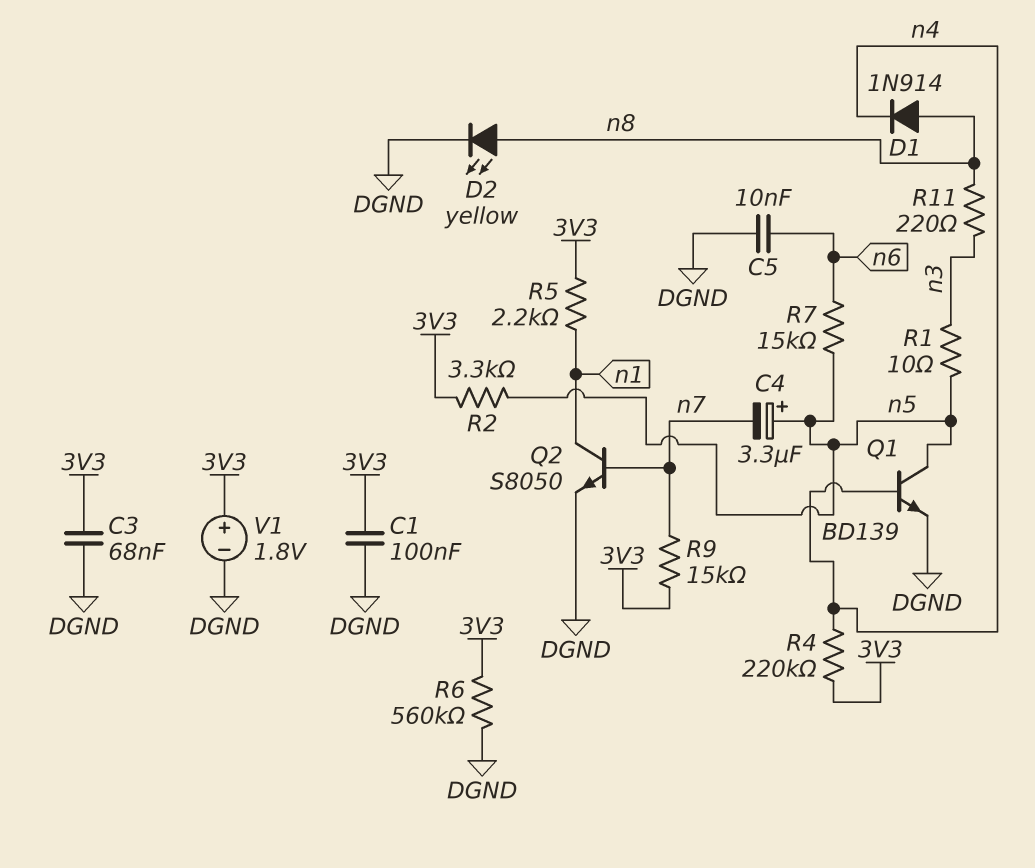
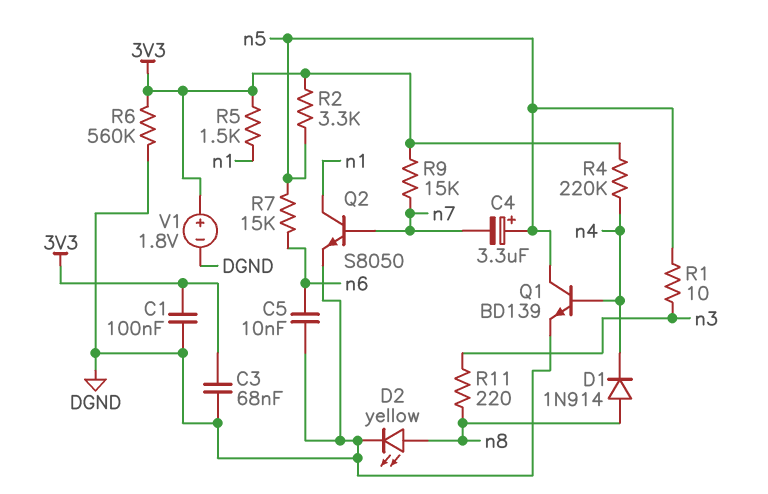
R5: 2.2k (3V3, n1) -> 1.5k (3V3, n1)

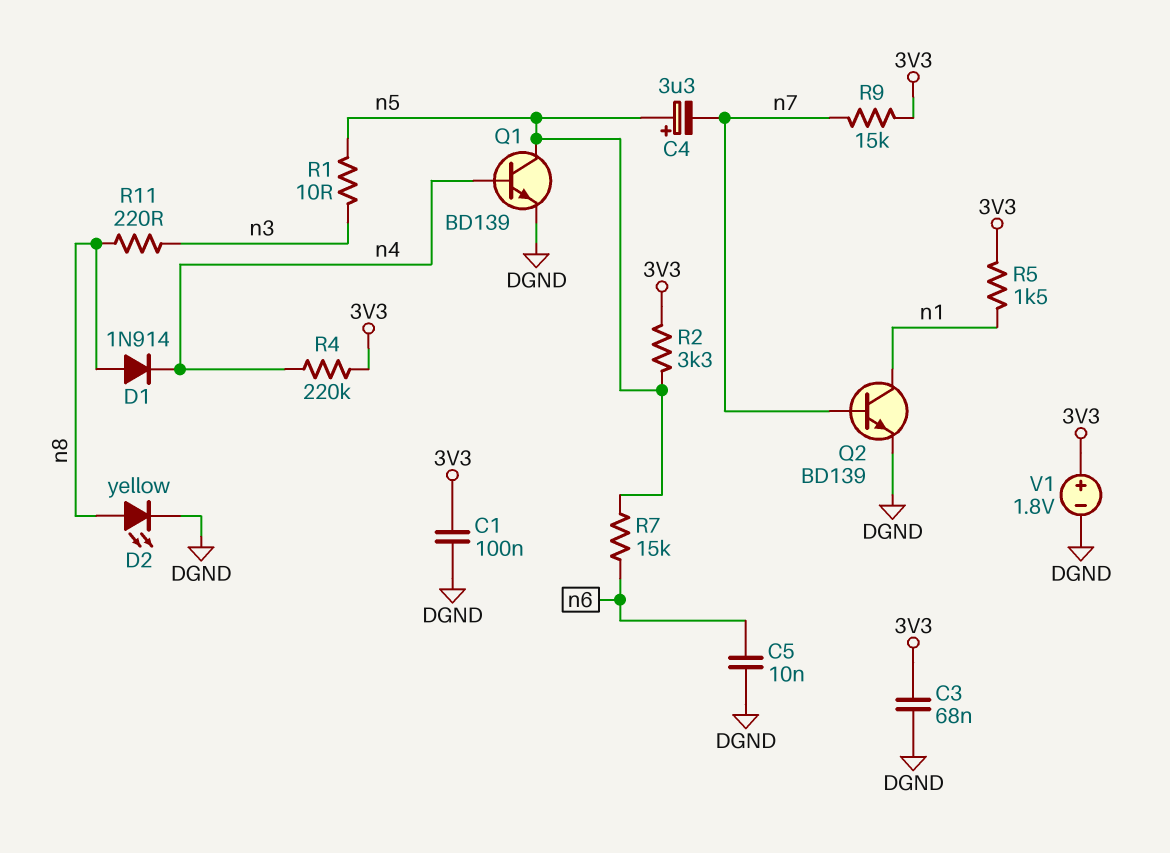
Q2: NPN S8050 (B n7, C n1, E DGND) -> NPN BD139 (B n7, C n1, E DGND)
R6: 560k (3V3, DGND) -> none

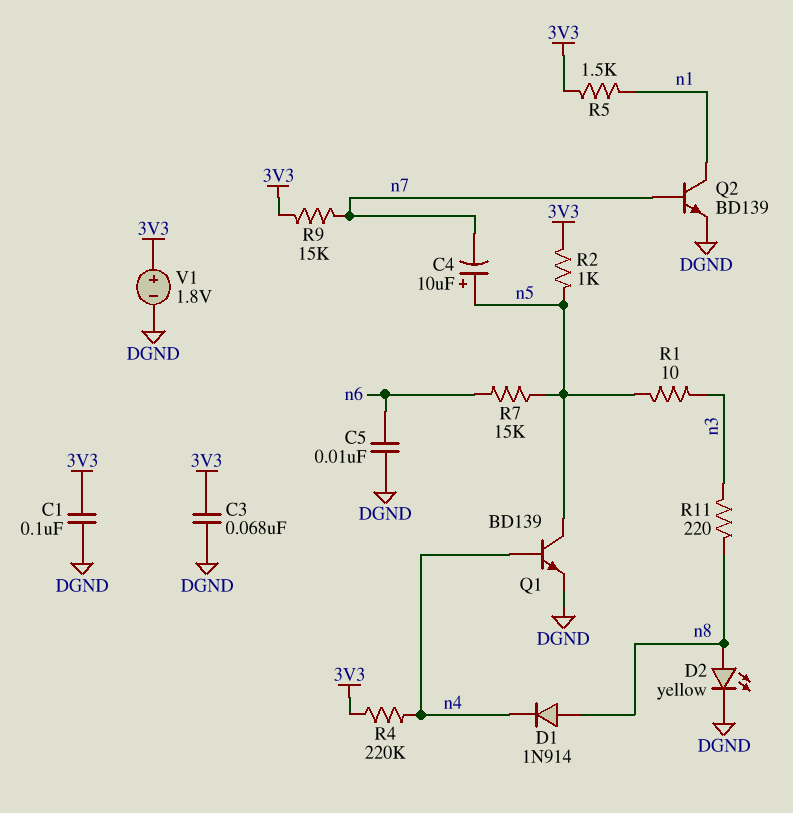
C4: 3.3uF (plus n5, minus n7) -> 10uF (plus n5, minus n7)
R2: 3.3k (3V3, n5) -> 1k (3V3, n5)

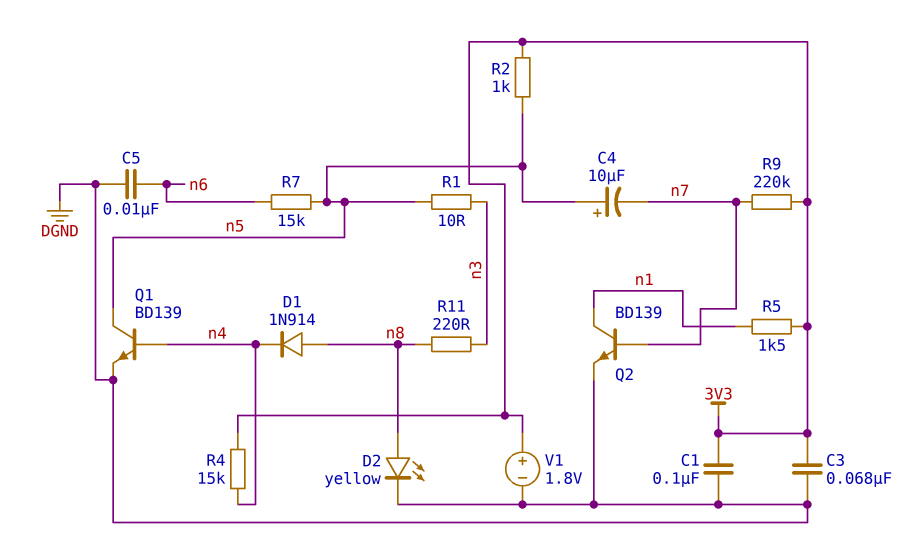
R4: 220k (3V3, n4) -> 15k (3V3, n4)
R9: 15k (3V3, n7) -> 220k (3V3, n7)

